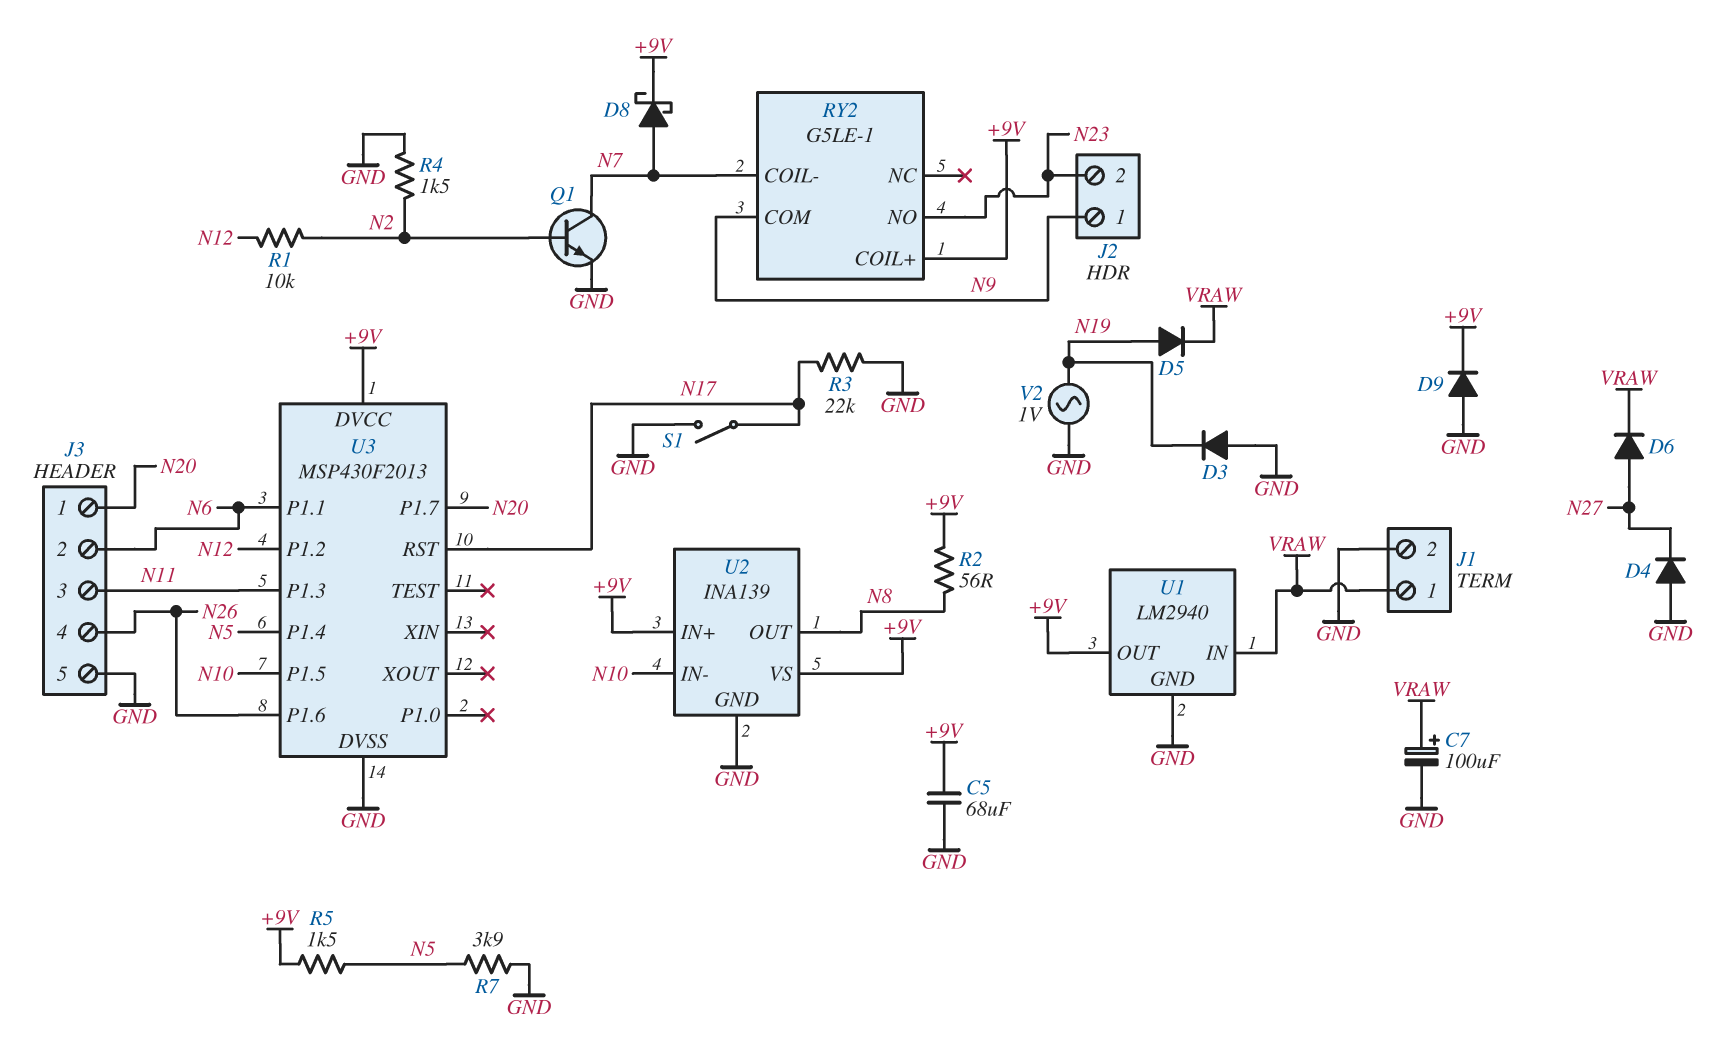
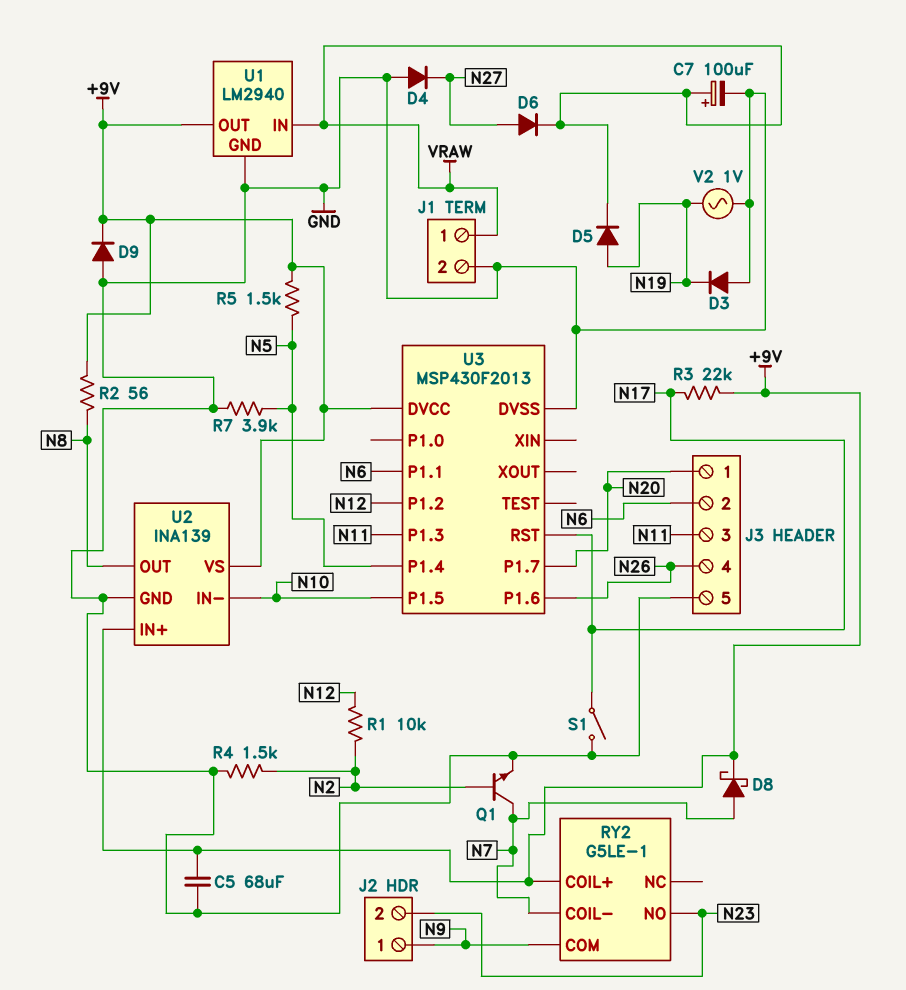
R3: 22k (GND, N17) -> 22k (+9V, N17)

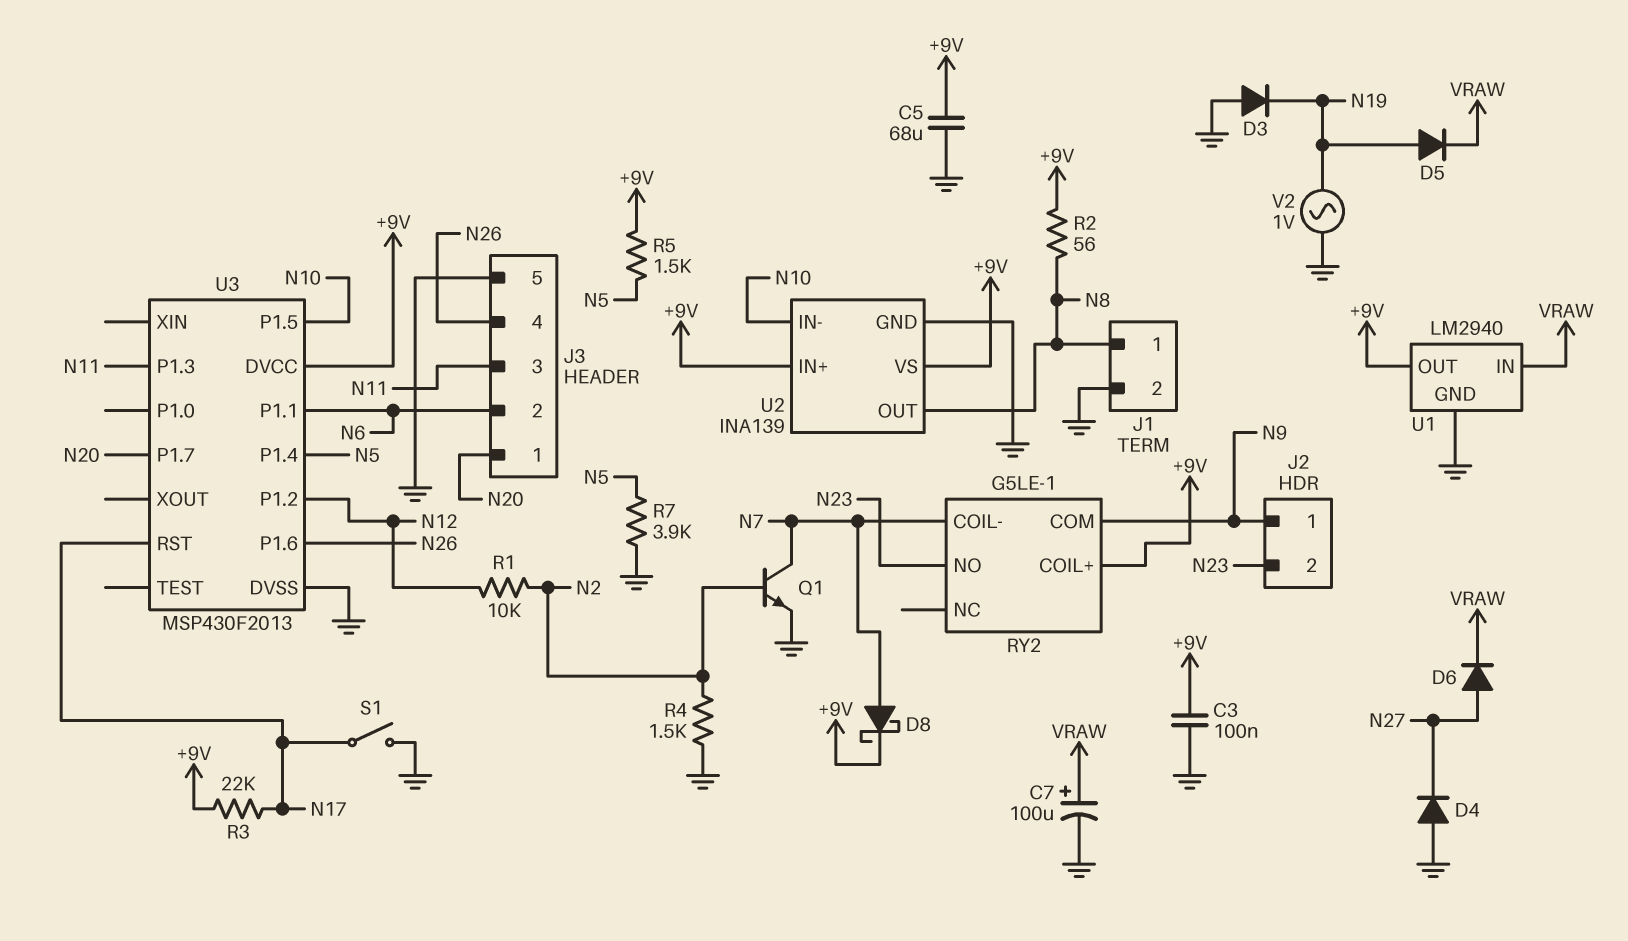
C3: none -> 100nF (+9V, GND)
D9: diode (A GND, K +9V) -> none
J1 pin 1: VRAW -> N8

